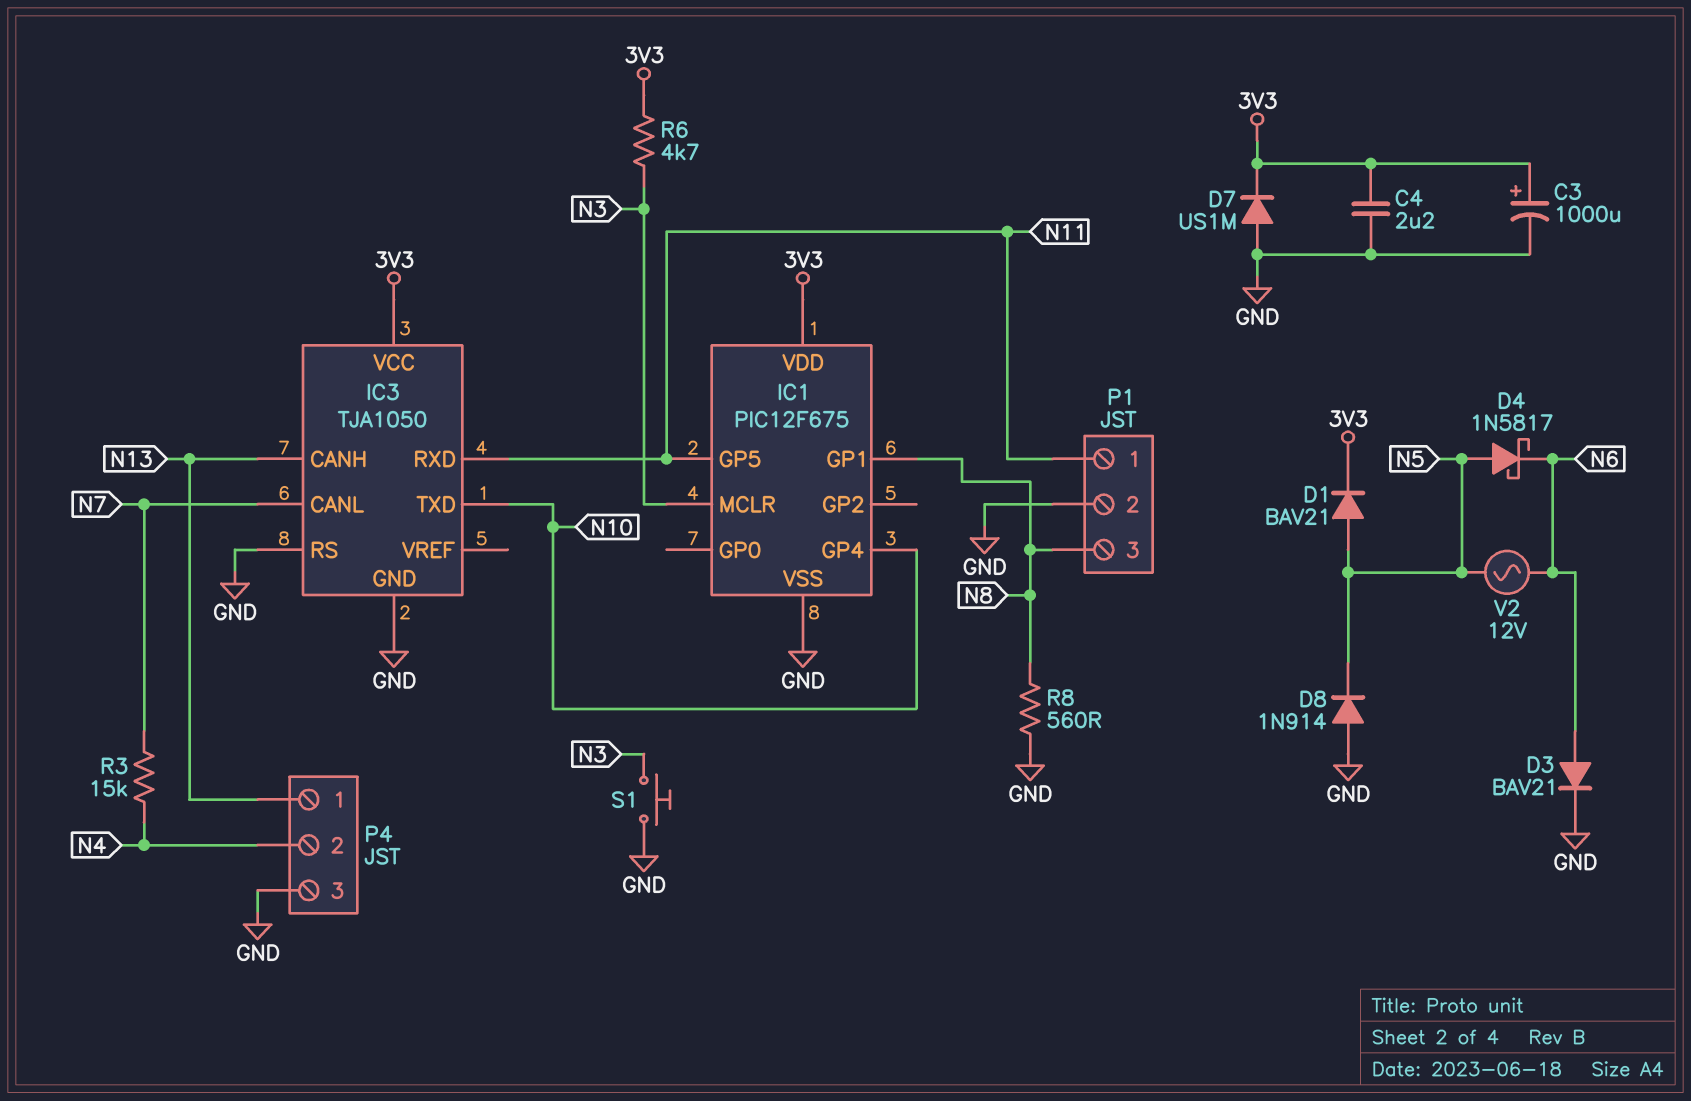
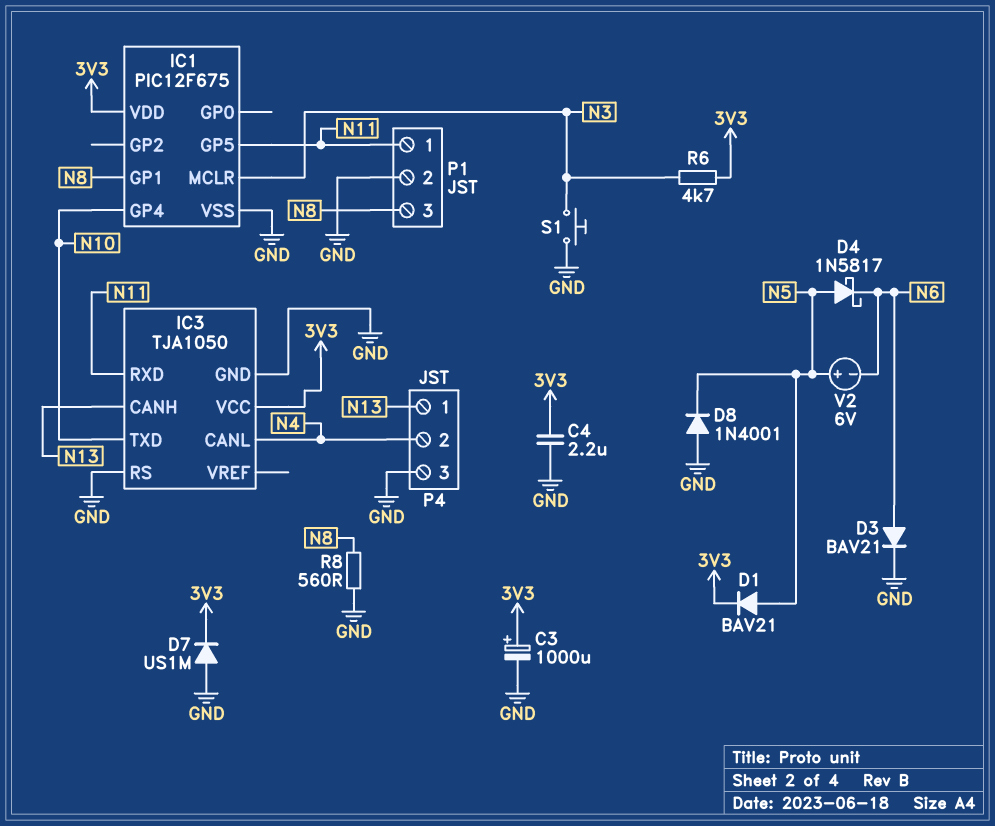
D8: diode 1N914 (A GND, K N5) -> diode 1N4001 (A GND, K N5)
IC3 pin CANL: N7 -> N4
R3: 15k (N4, N7) -> none
V2: AC 12V (N5, N6) -> 6V (plus N5, minus N6)

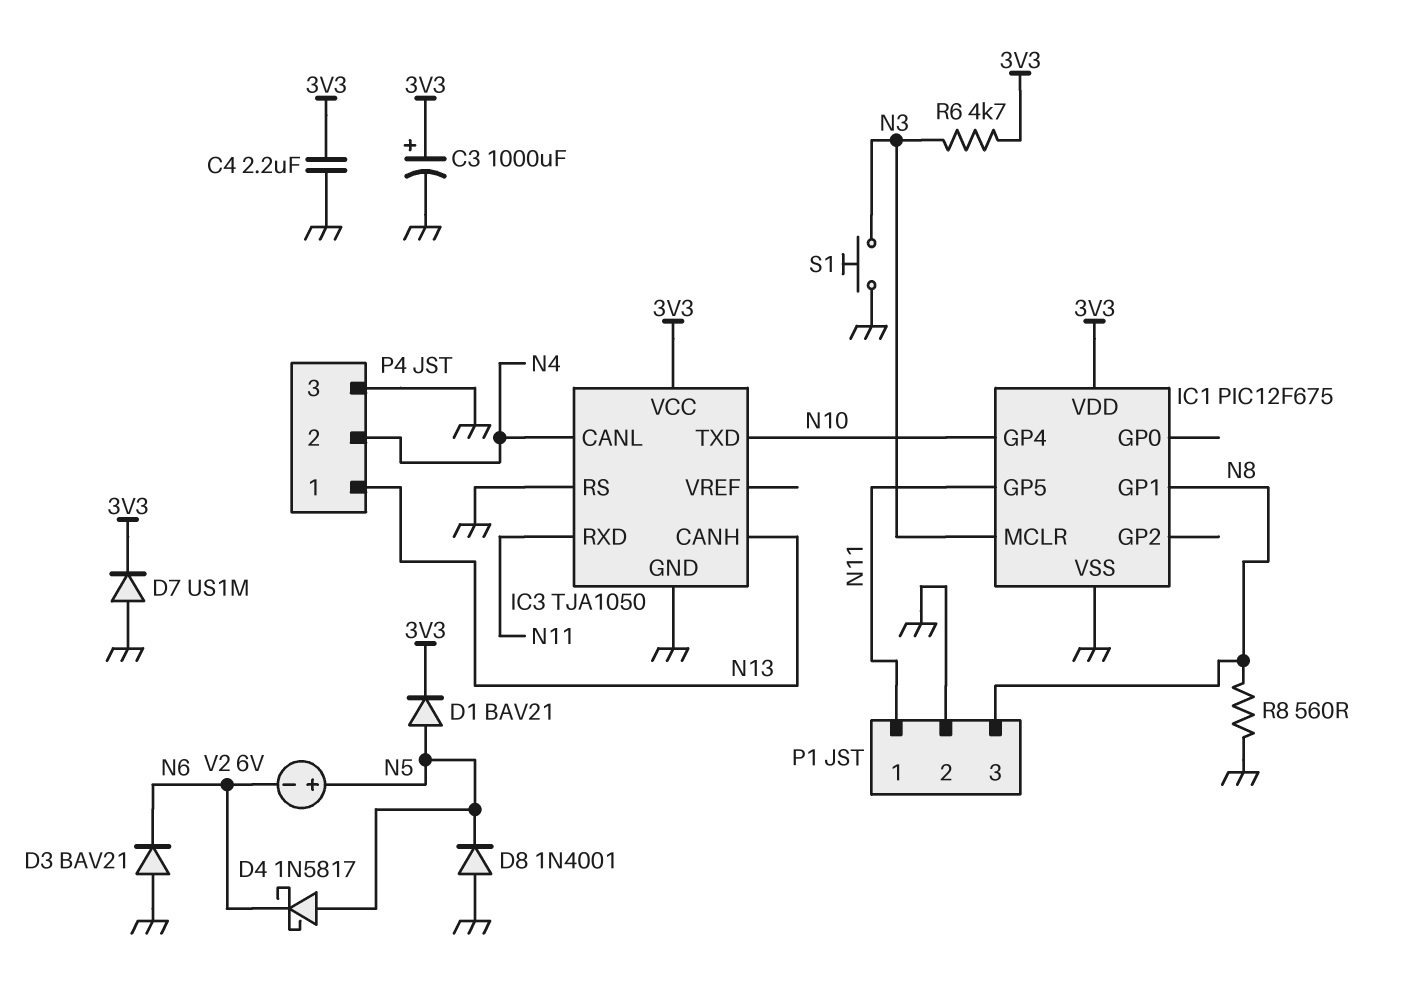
D3: diode BAV21 (A N6, K GND) -> diode BAV21 (A GND, K N6)

